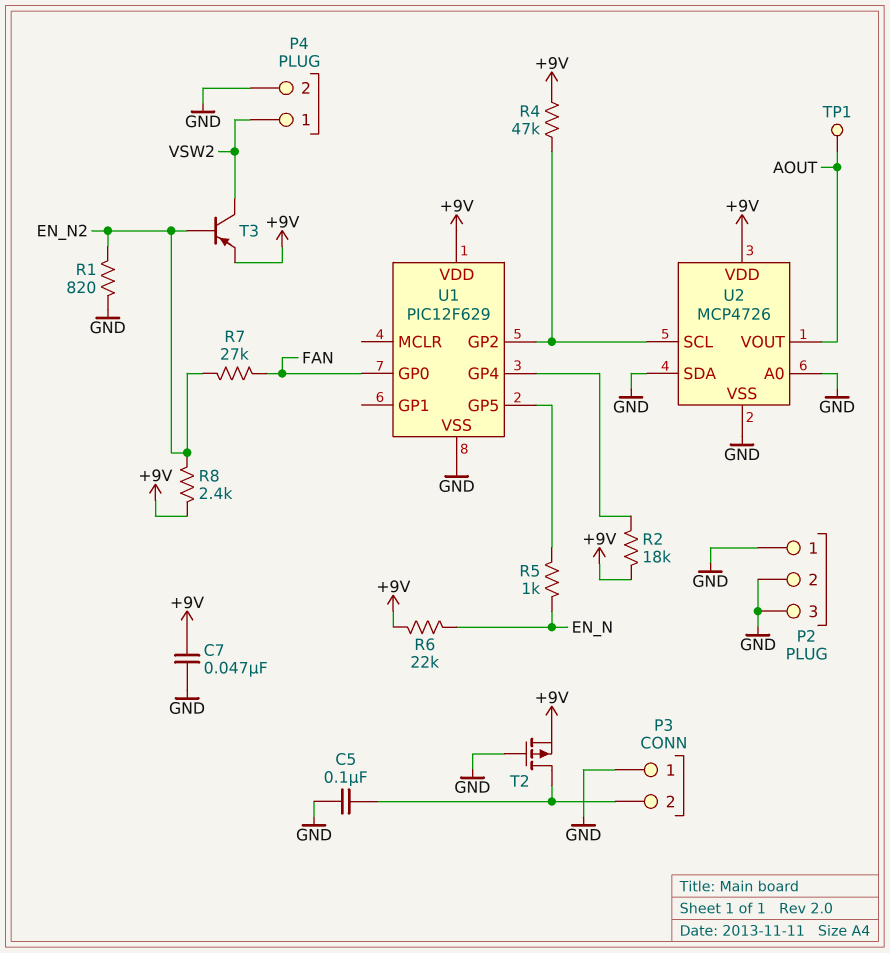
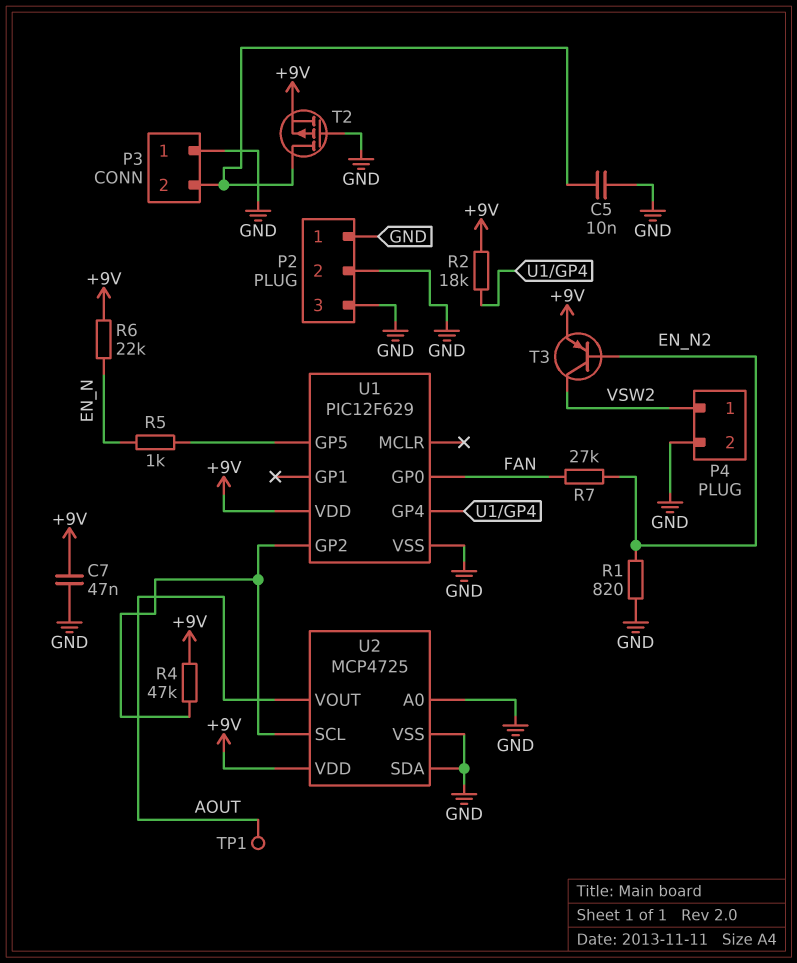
C5: 100nF (GND, P3/2) -> 10nF (GND, P3/2)
R8: 2.4k (+9V, EN_N2) -> none
U2: MCP4726 -> MCP4725

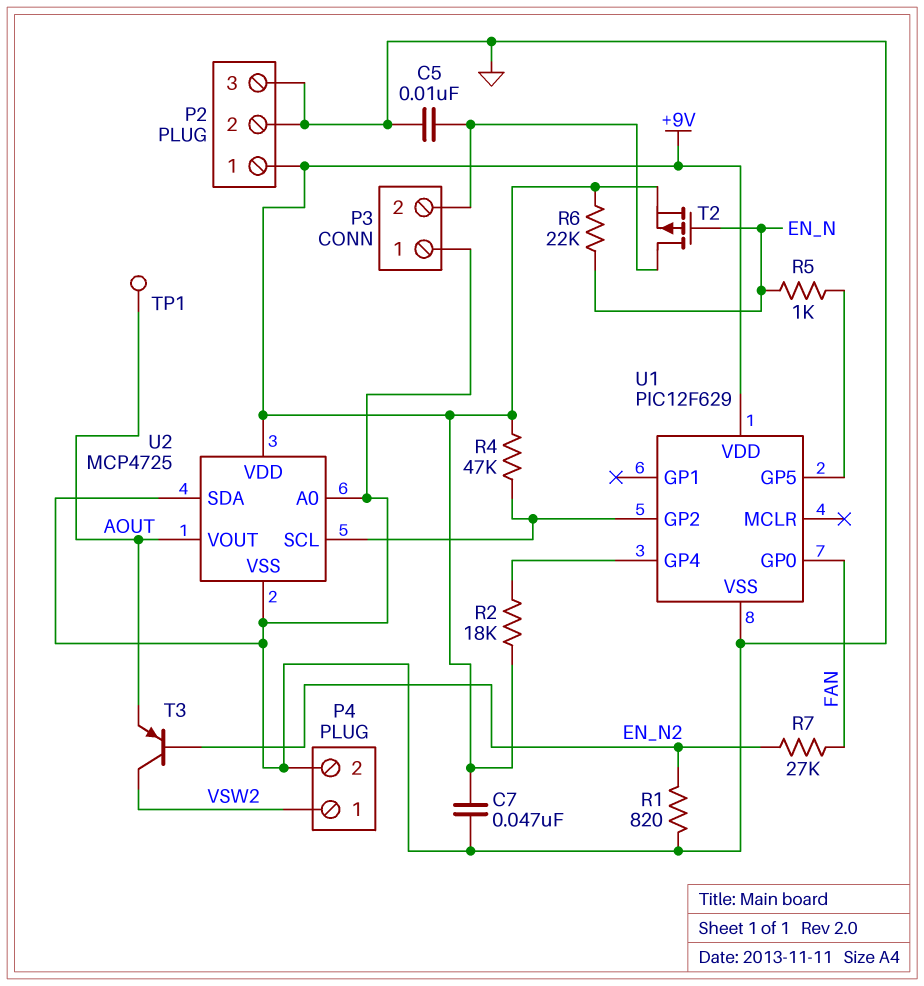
P2 pin 1: GND -> +9V
T2: PMOS (G GND, D P3/2, S +9V) -> PMOS (G EN_N, D P3/2, S +9V)
T3: PNP (B EN_N2, C VSW2, E +9V) -> PNP (B EN_N2, C VSW2, E AOUT)

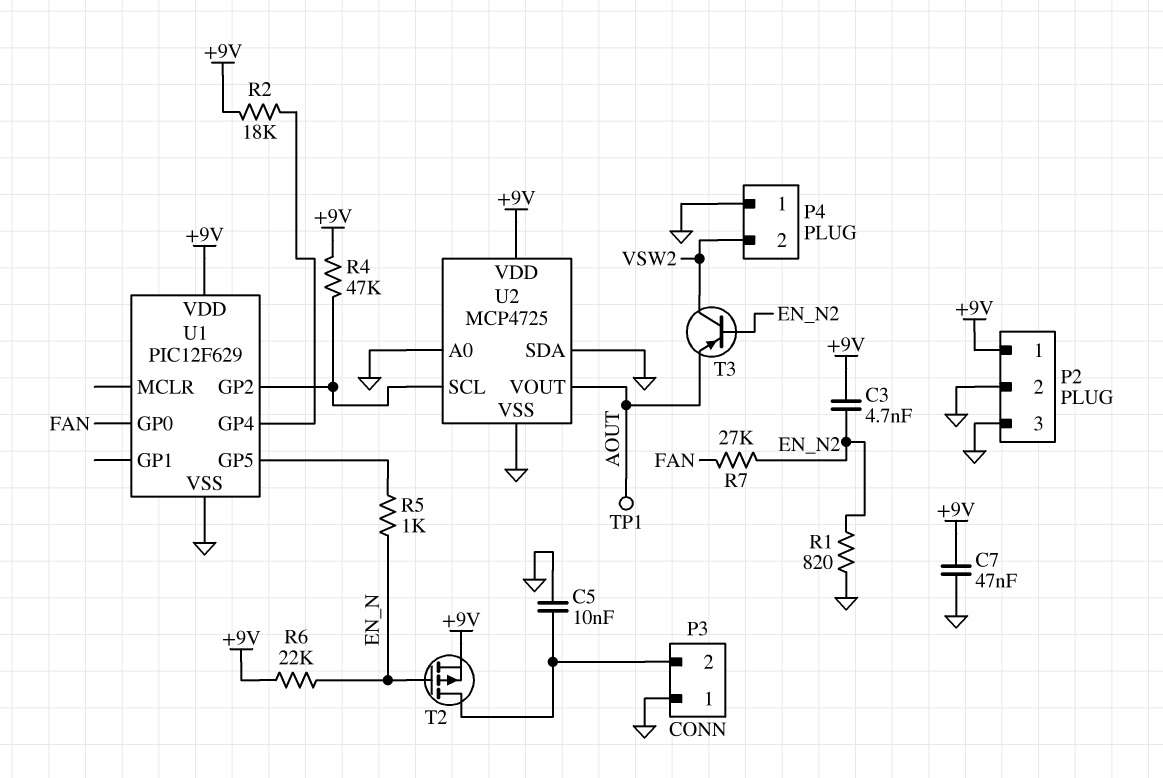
C3: none -> 4.7nF (+9V, EN_N2)
P4 pin 1: VSW2 -> GND
P4 pin 2: GND -> VSW2

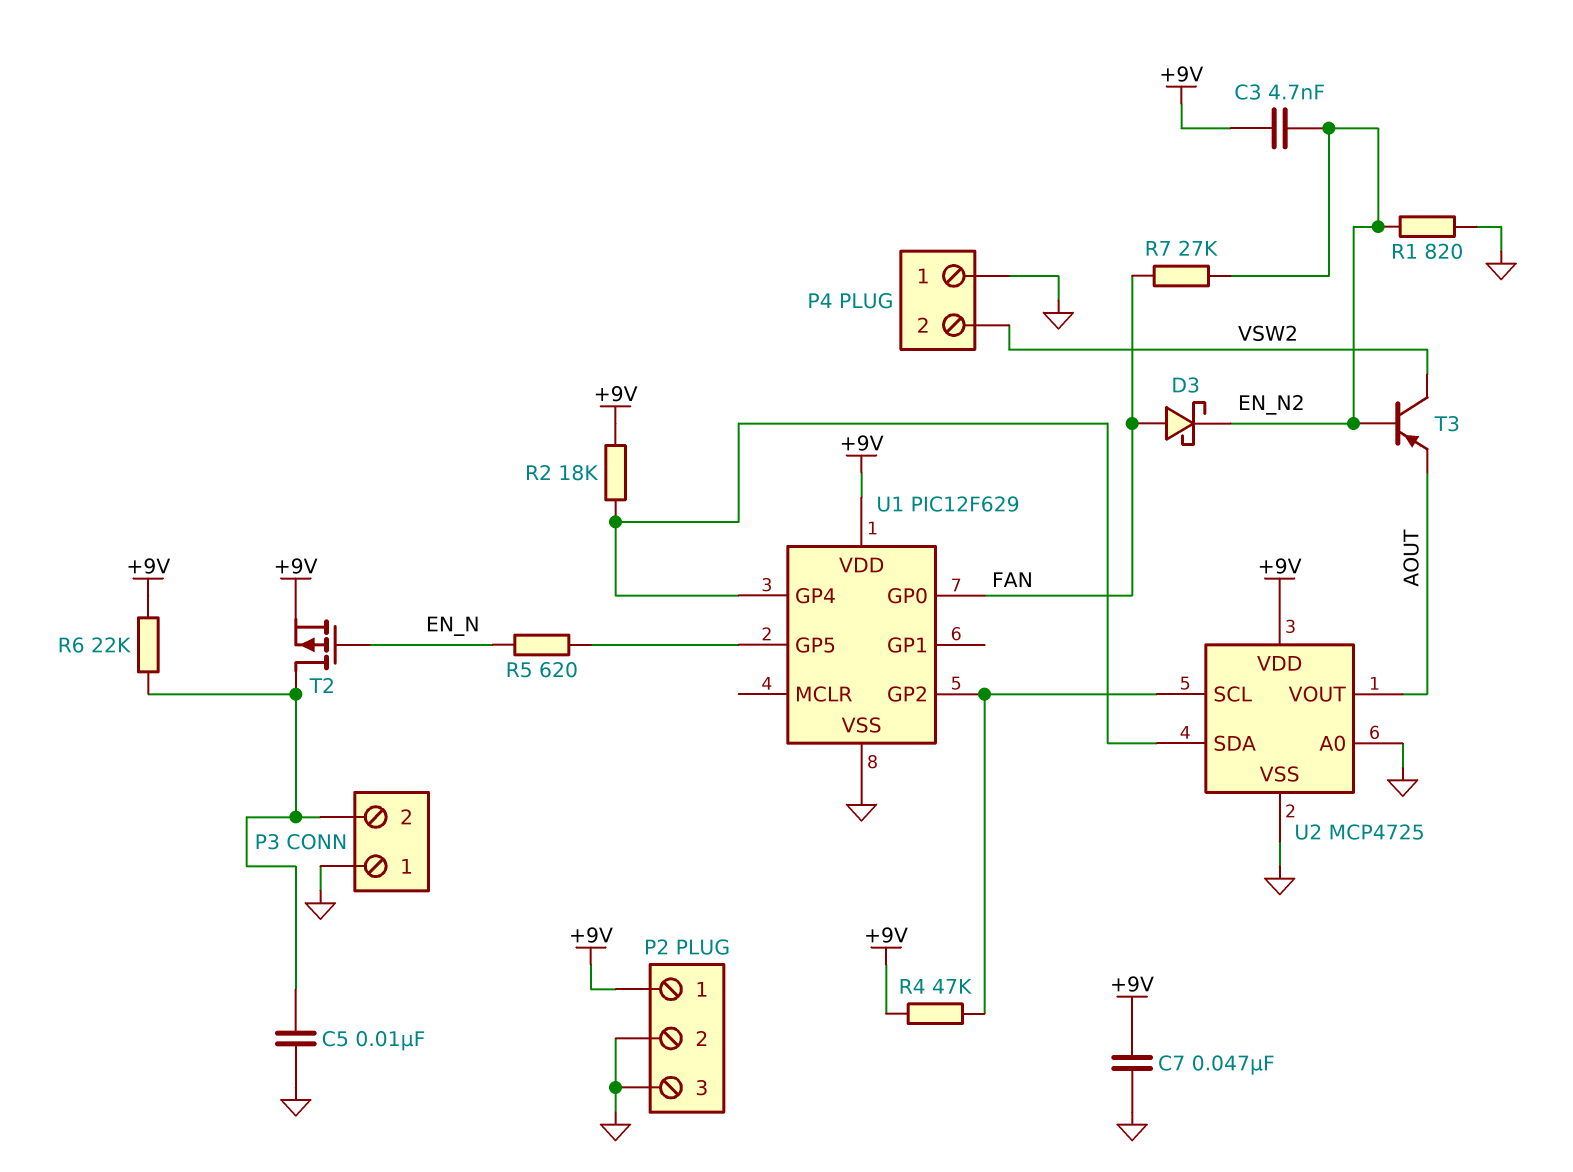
D3: none -> schottky (A FAN, K EN_N2)
R5: 1k (EN_N, U1/GP5) -> 620 (EN_N, U1/GP5)
R6: 22k (+9V, EN_N) -> 22k (+9V, P3/2)
TP1: test point (AOUT) -> none
U2 pin SDA: GND -> U1/GP4

